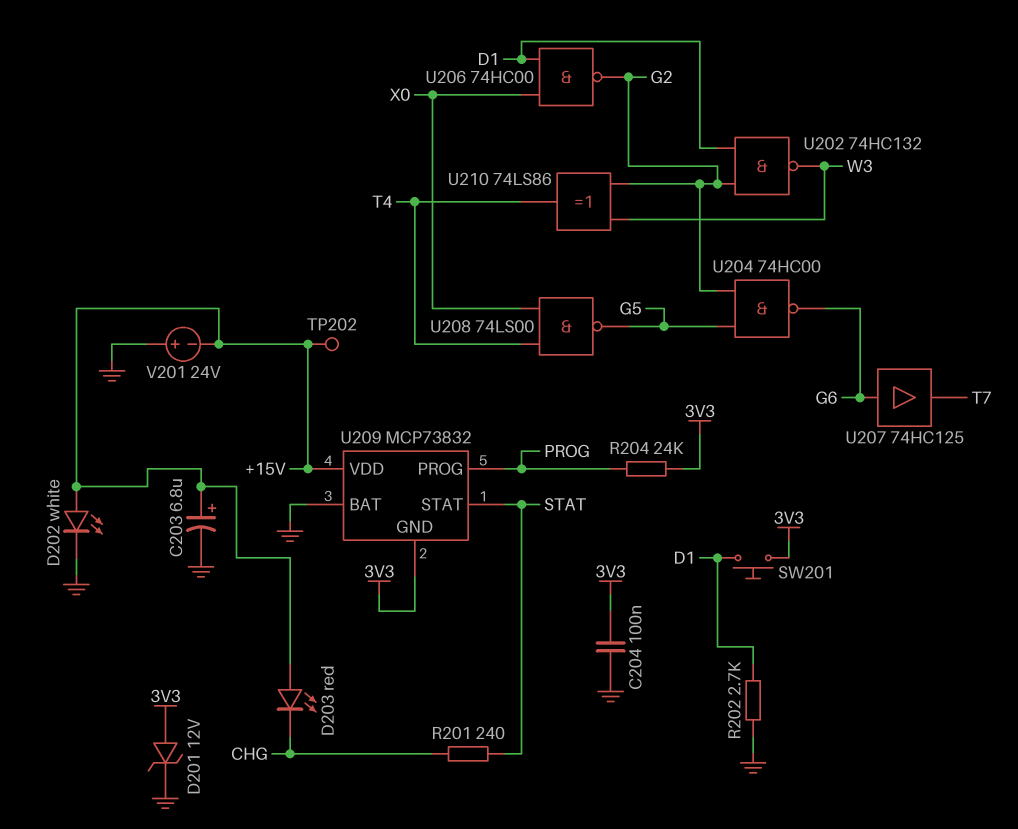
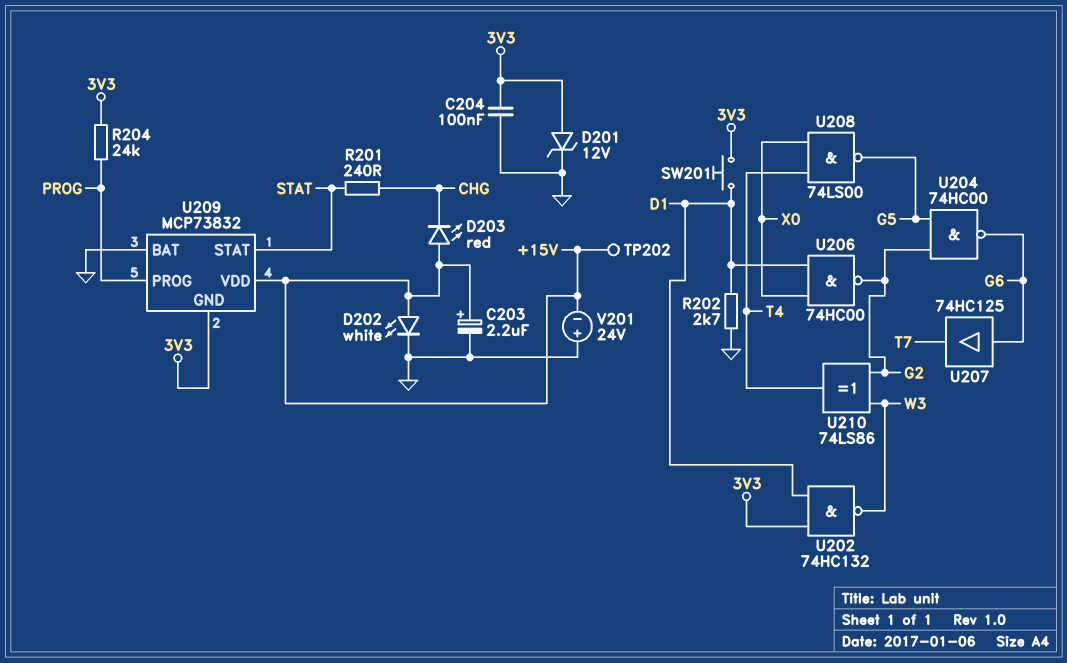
C203: 6.8uF (plus +15V, minus GND) -> 2.2uF (plus +15V, minus GND)
U202: NAND 74HC132 (in D1, in G2, out W3) -> NAND 74HC132 (in 3V3, in D1, out W3)

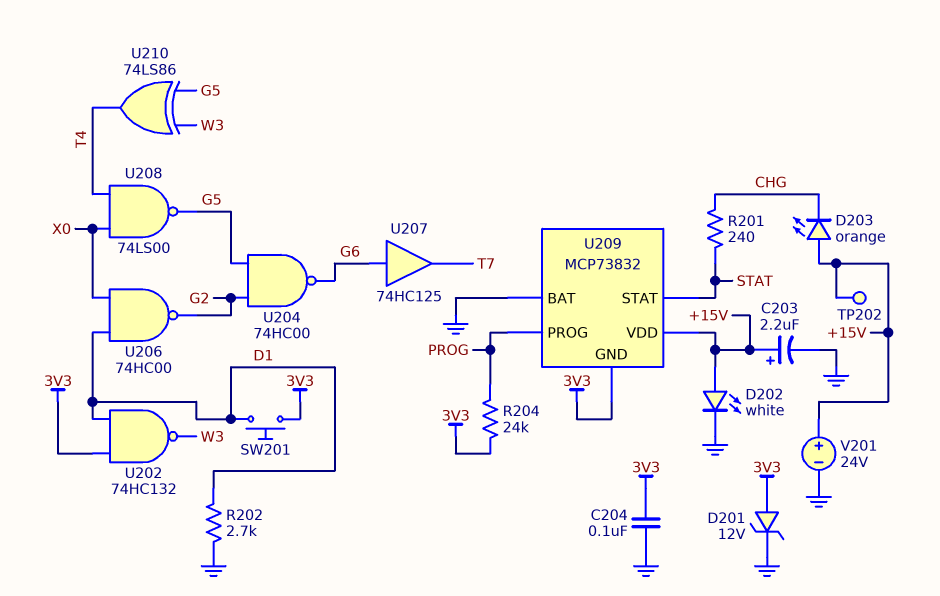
D203: LED red (A +15V, K CHG) -> LED orange (A +15V, K CHG)
U210: XOR 74LS86 (in G2, in W3, out T4) -> XOR 74LS86 (in G5, in W3, out T4)
V201: 24V (plus GND, minus +15V) -> 24V (plus +15V, minus GND)

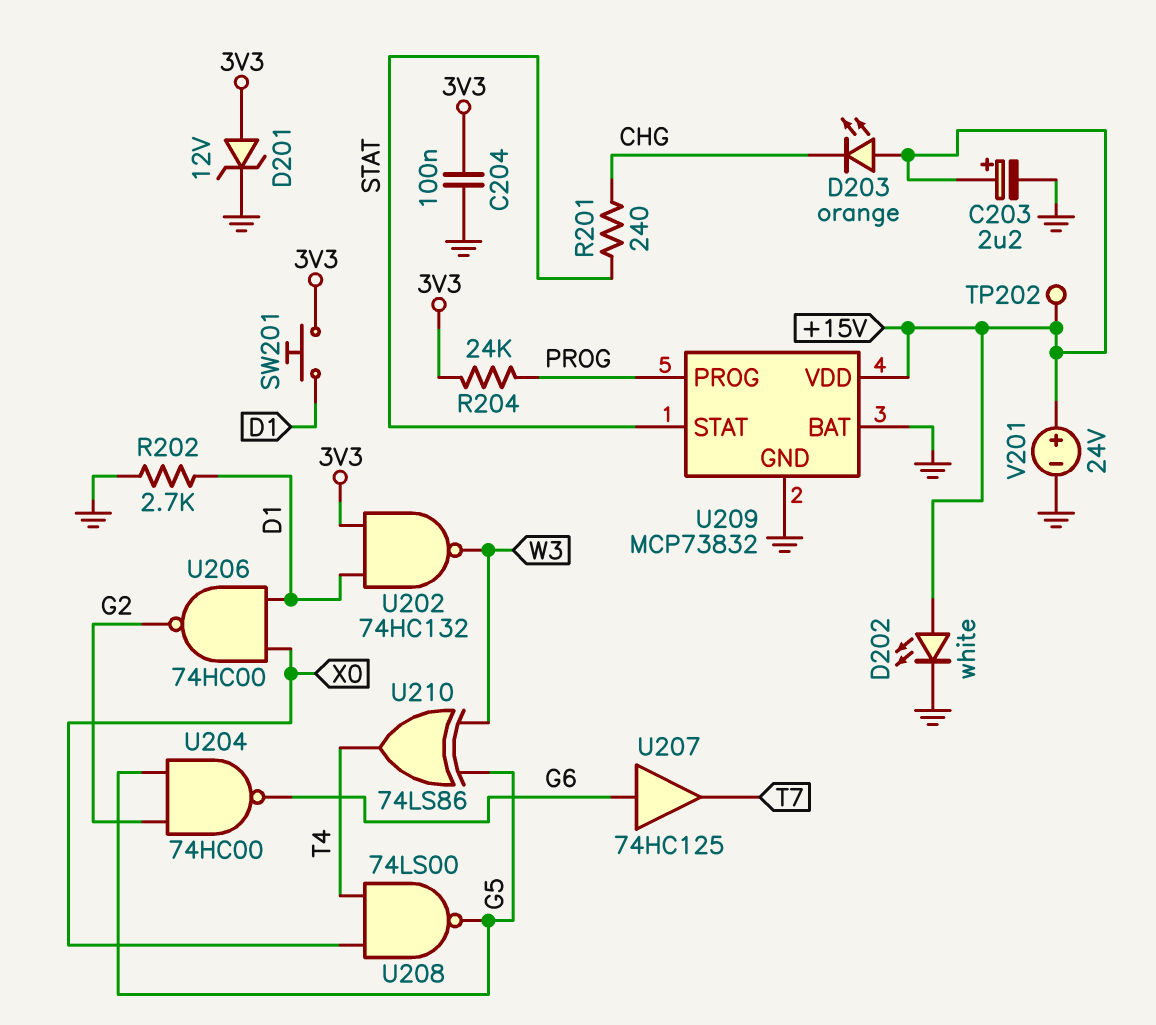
U209 pin GND: 3V3 -> GND

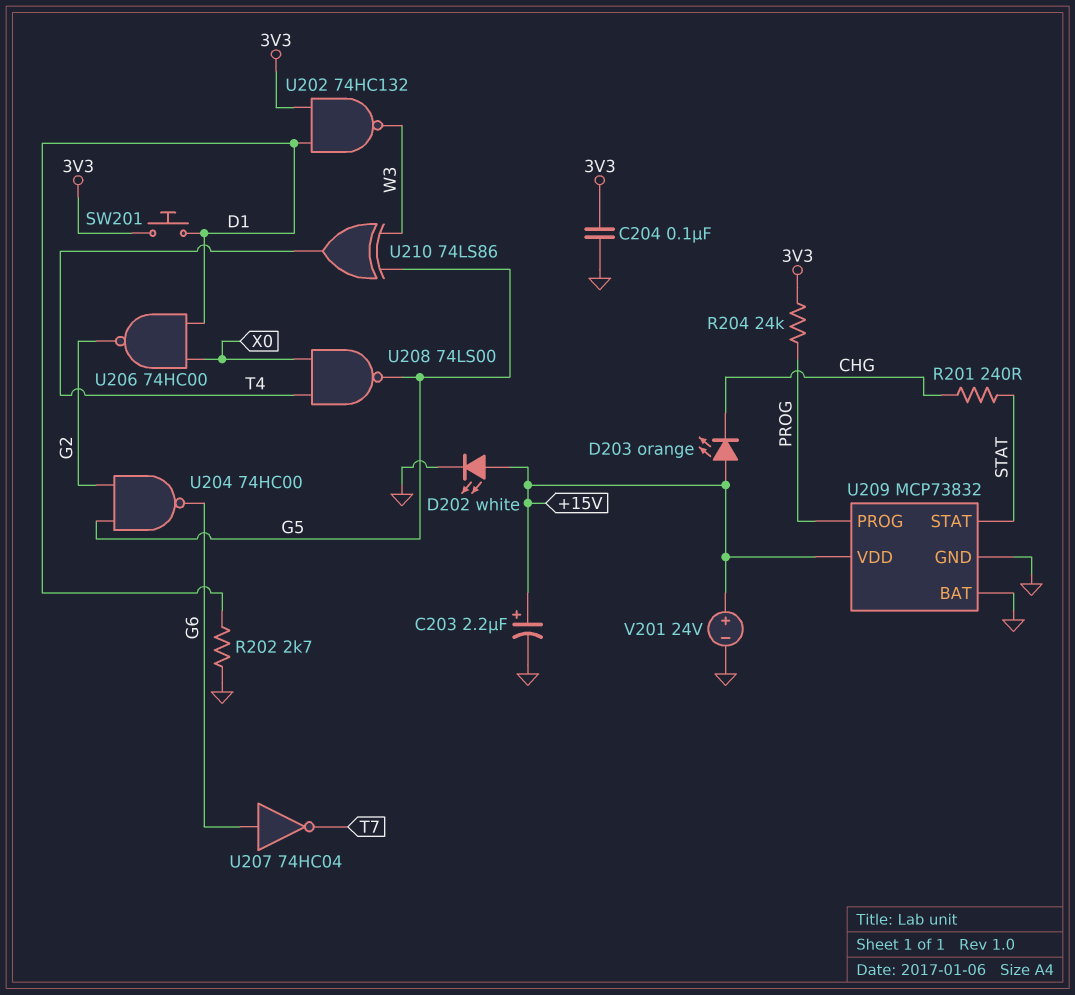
D201: zener 12V (A 3V3, K GND) -> none
TP202: test point (+15V) -> none
U207: buffer 74HC125 (in G6, out T7) -> NOT 74HC04 (in G6, out T7)

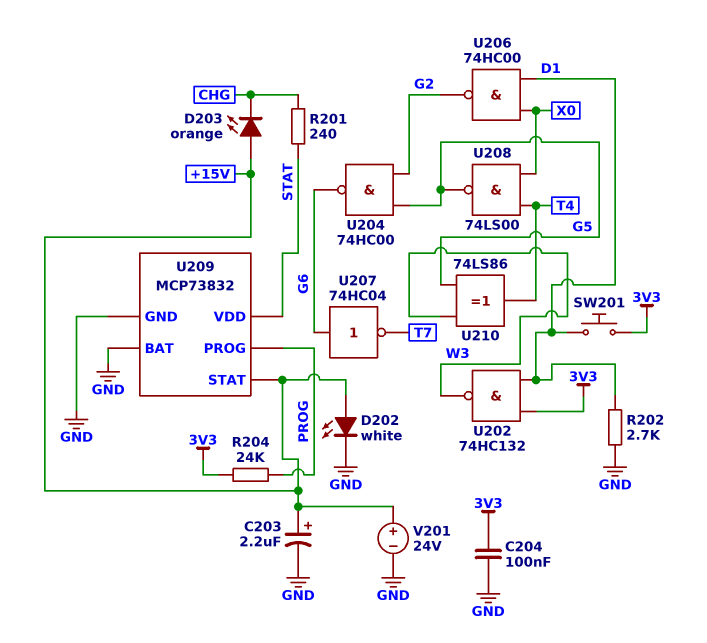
U209 pin STAT: STAT -> +15V
U209 pin VDD: +15V -> STAT

